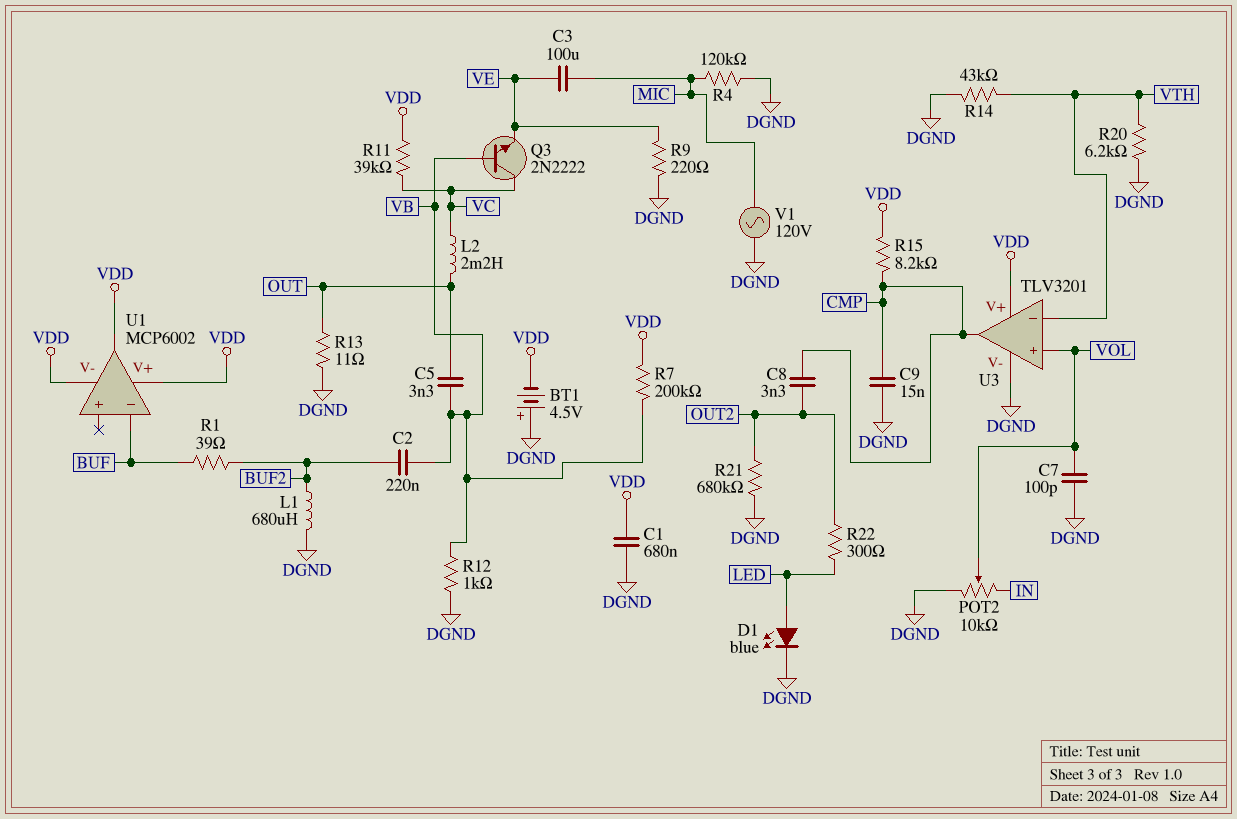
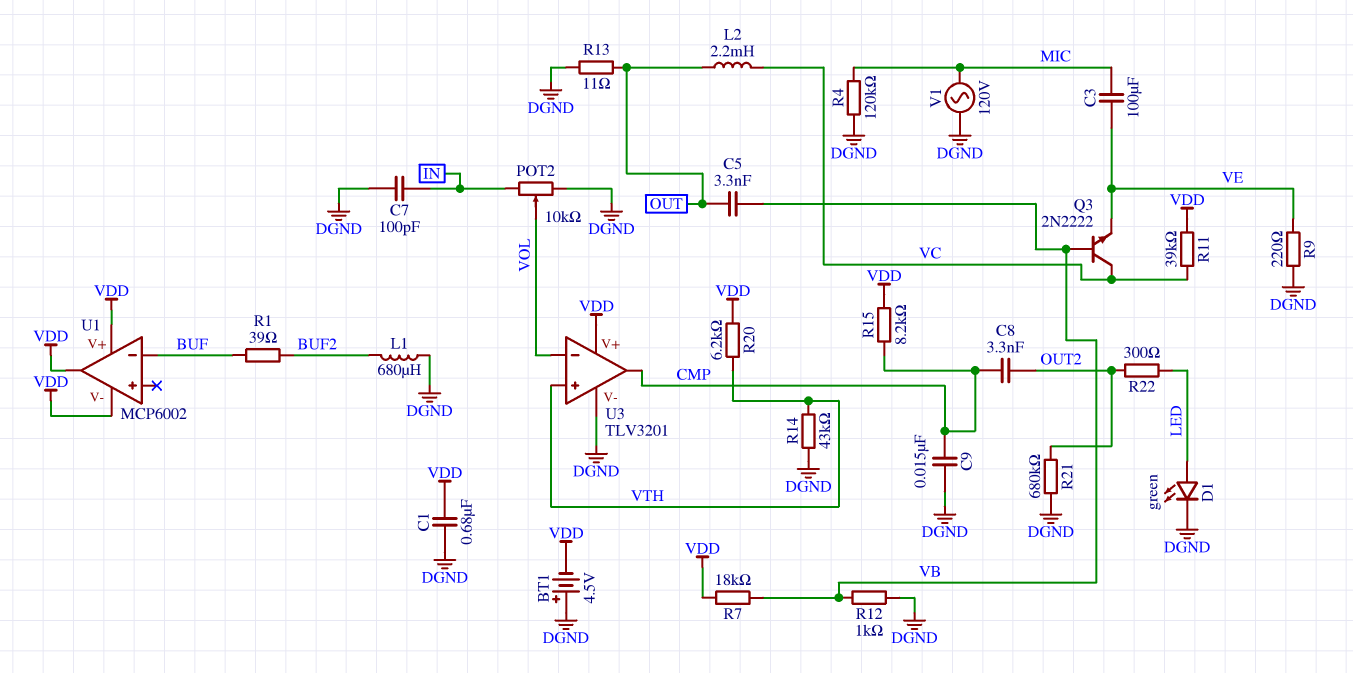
C2: 220nF (BUF2, VB) -> none
C7: 100pF (DGND, VOL) -> 100pF (DGND, IN)
D1: LED blue (A LED, K DGND) -> LED green (A LED, K DGND)
R7: 200k (VB, VDD) -> 18k (VB, VDD)
R20: 6.2k (DGND, VTH) -> 6.2k (VDD, VTH)
U3 pin in+: VOL -> VTH
U3 pin in-: VTH -> VOL

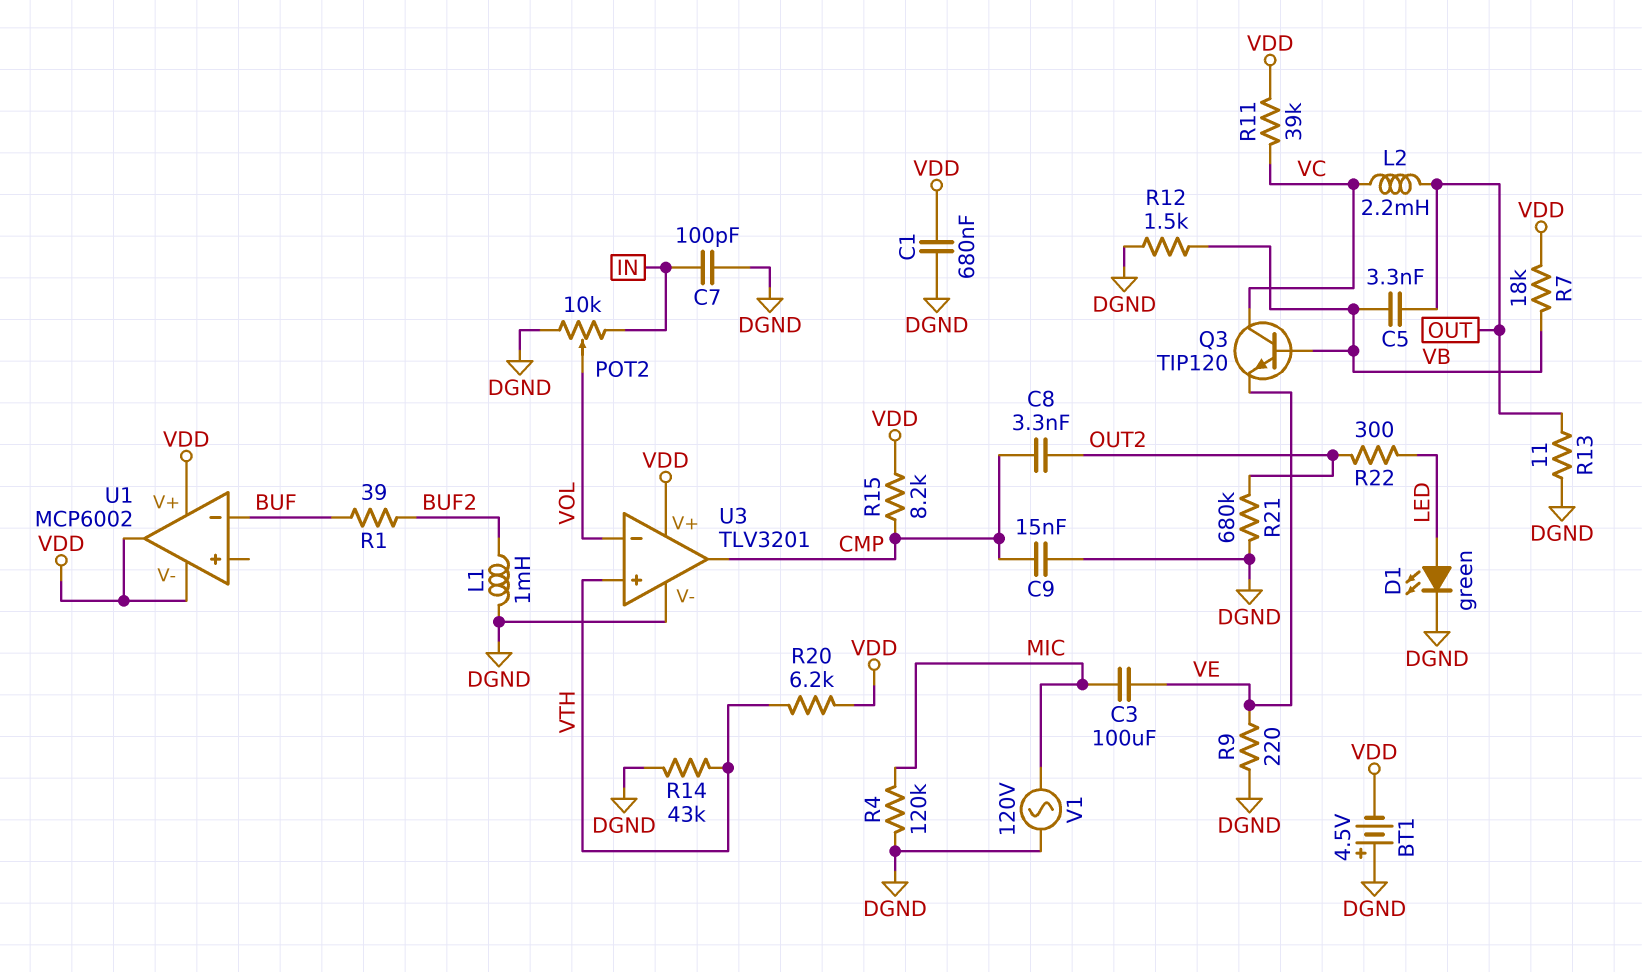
L1: 680uH (BUF2, DGND) -> 1mH (BUF2, DGND)
Q3: NPN 2N2222 (B VB, C VC, E VE) -> NPN TIP120 (B VB, C VC, E VE)
R12: 1k (DGND, VB) -> 1.5k (DGND, VB)

